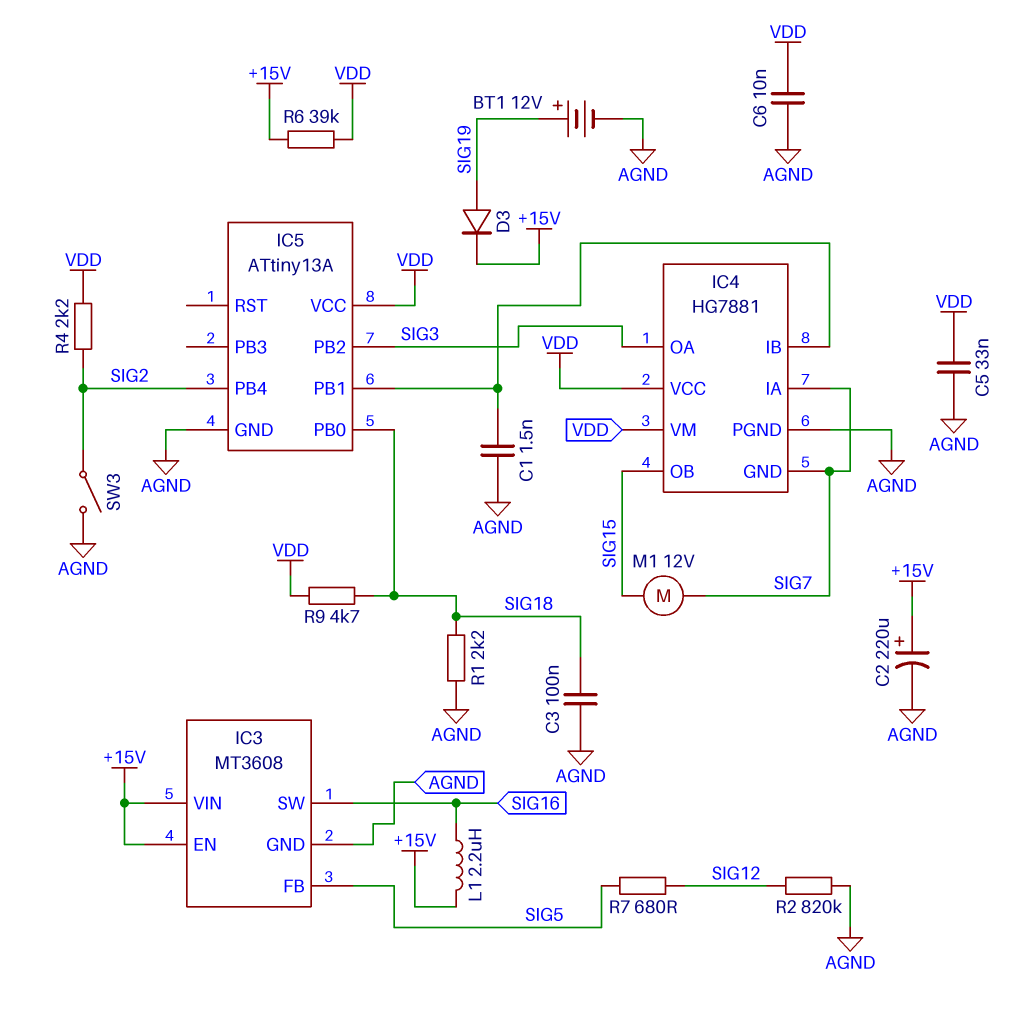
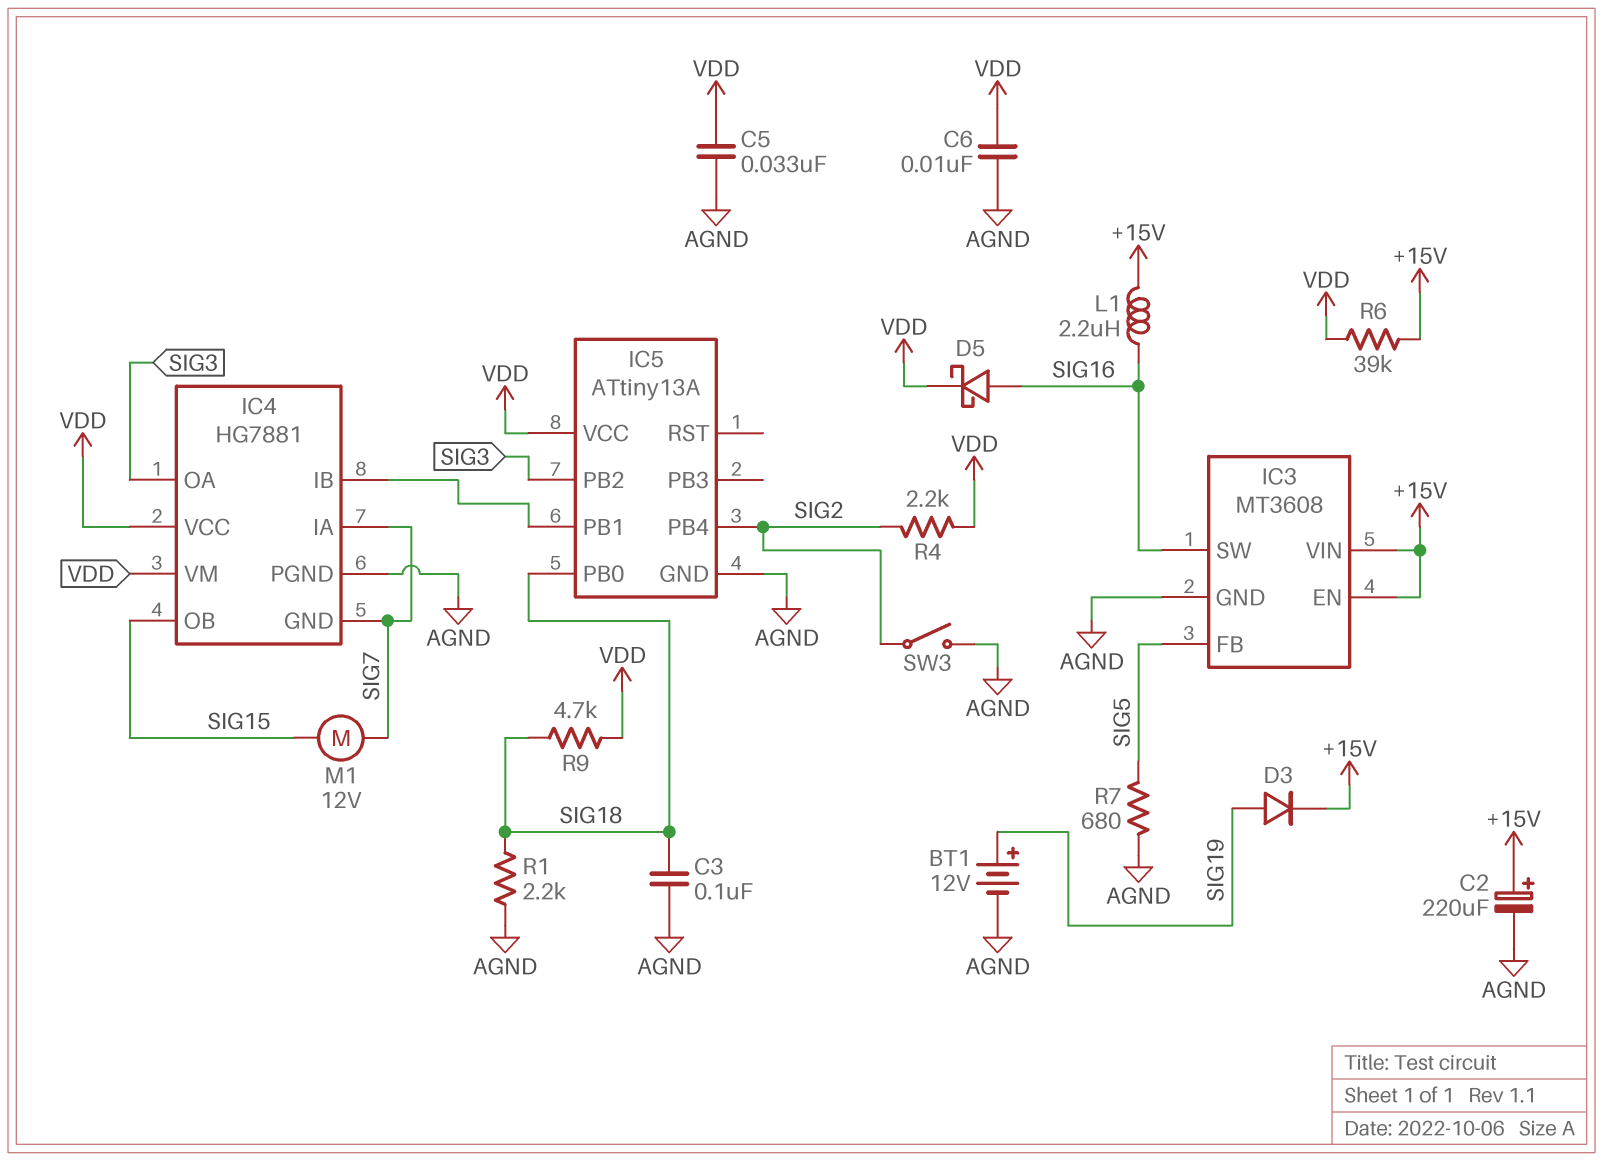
C1: 1.5nF (AGND, IC4/IB) -> none
D5: none -> schottky (A SIG16, K VDD)
R2: 820k (AGND, SIG12) -> none
R7: 680 (SIG5, SIG12) -> 680 (AGND, SIG5)

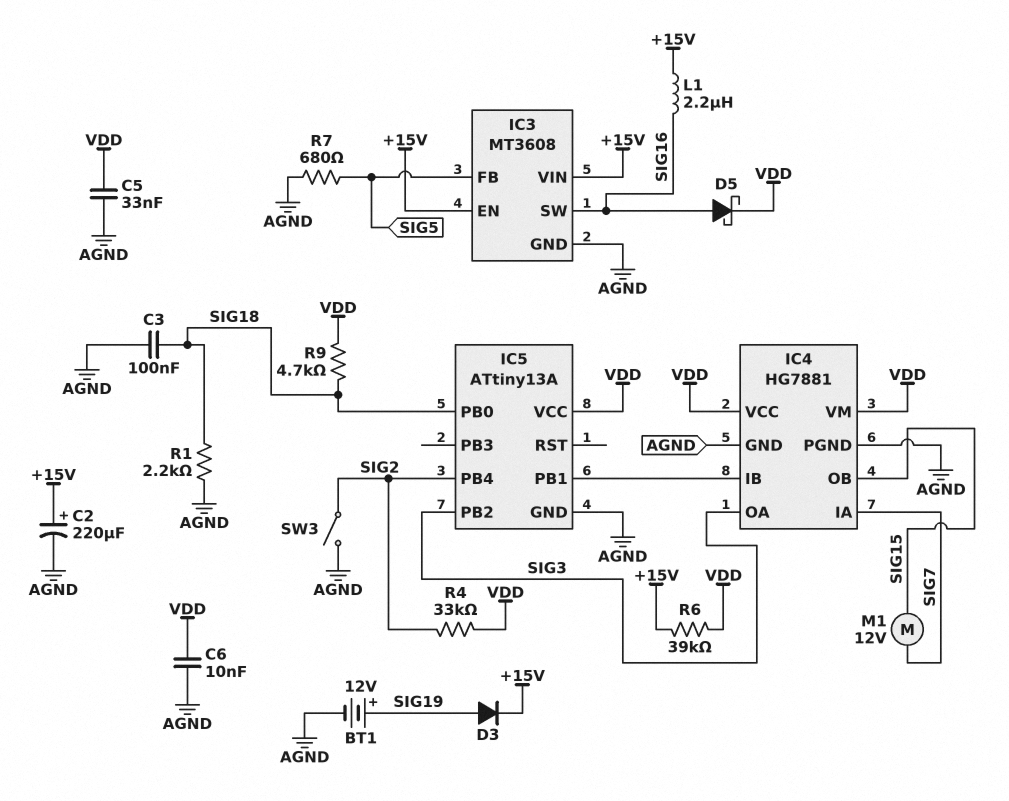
IC4 pin GND: SIG7 -> AGND
R4: 2.2k (SIG2, VDD) -> 33k (SIG2, VDD)

